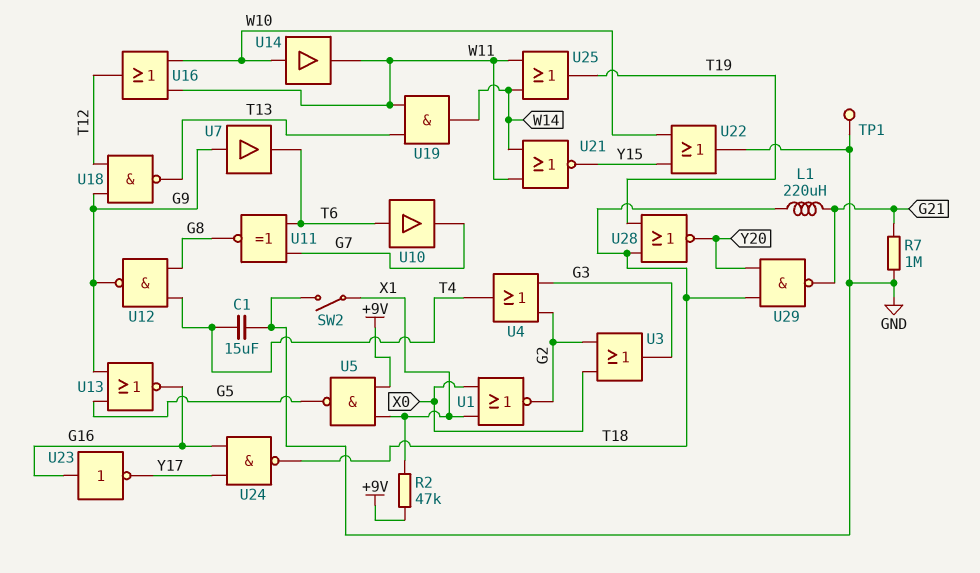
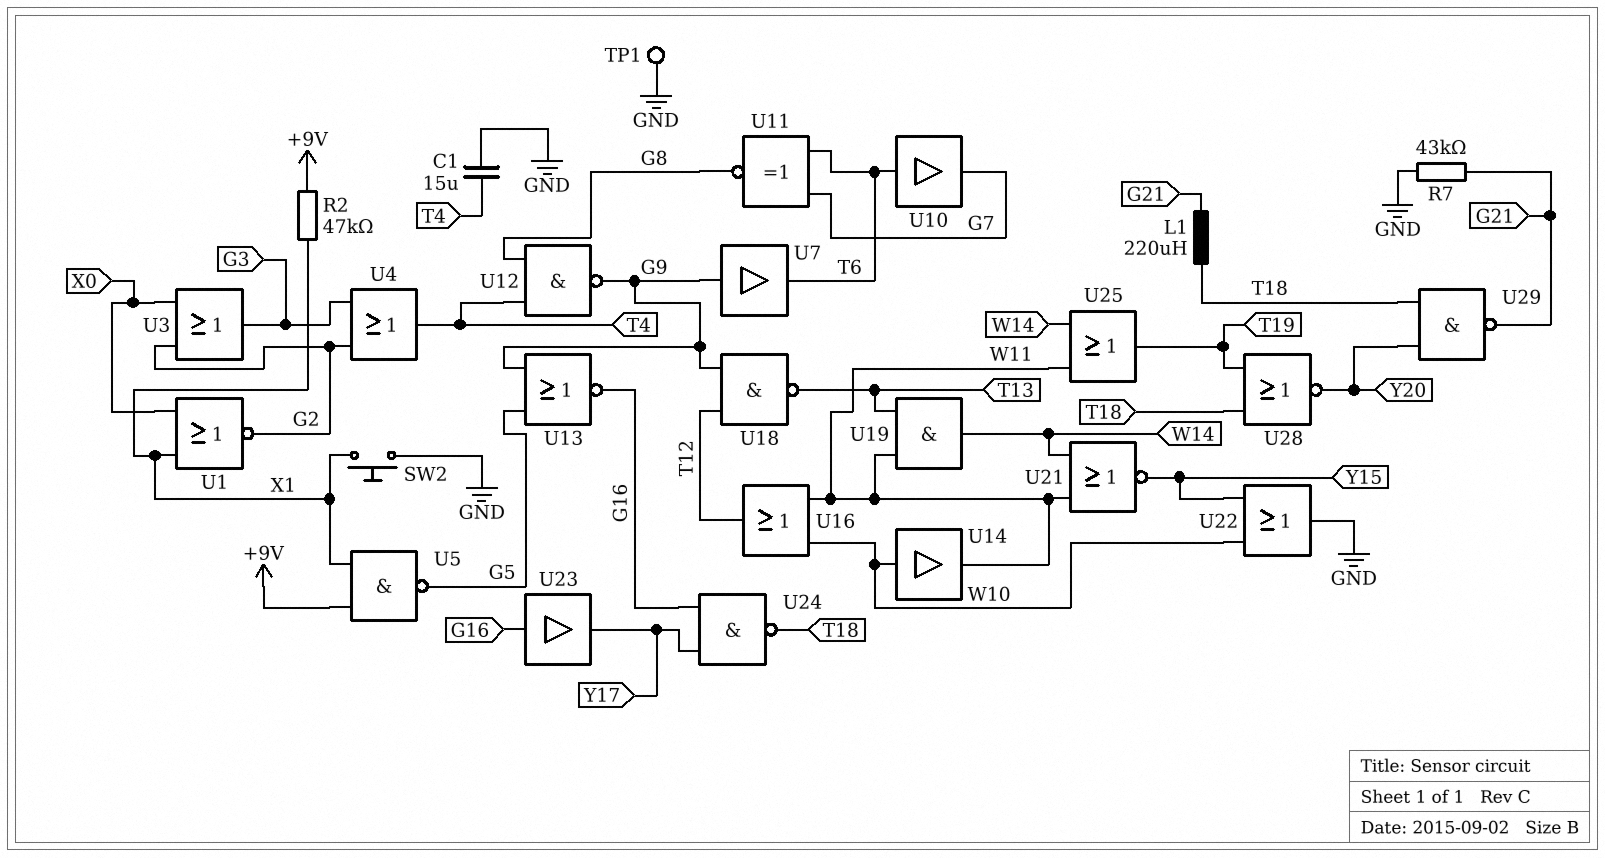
R7: 1M (G21, GND) -> 43k (G21, GND)
SW2: switch (GND, X1) -> button (GND, X1)
U23: NOT (in G16, out Y17) -> buffer (in G16, out Y17)

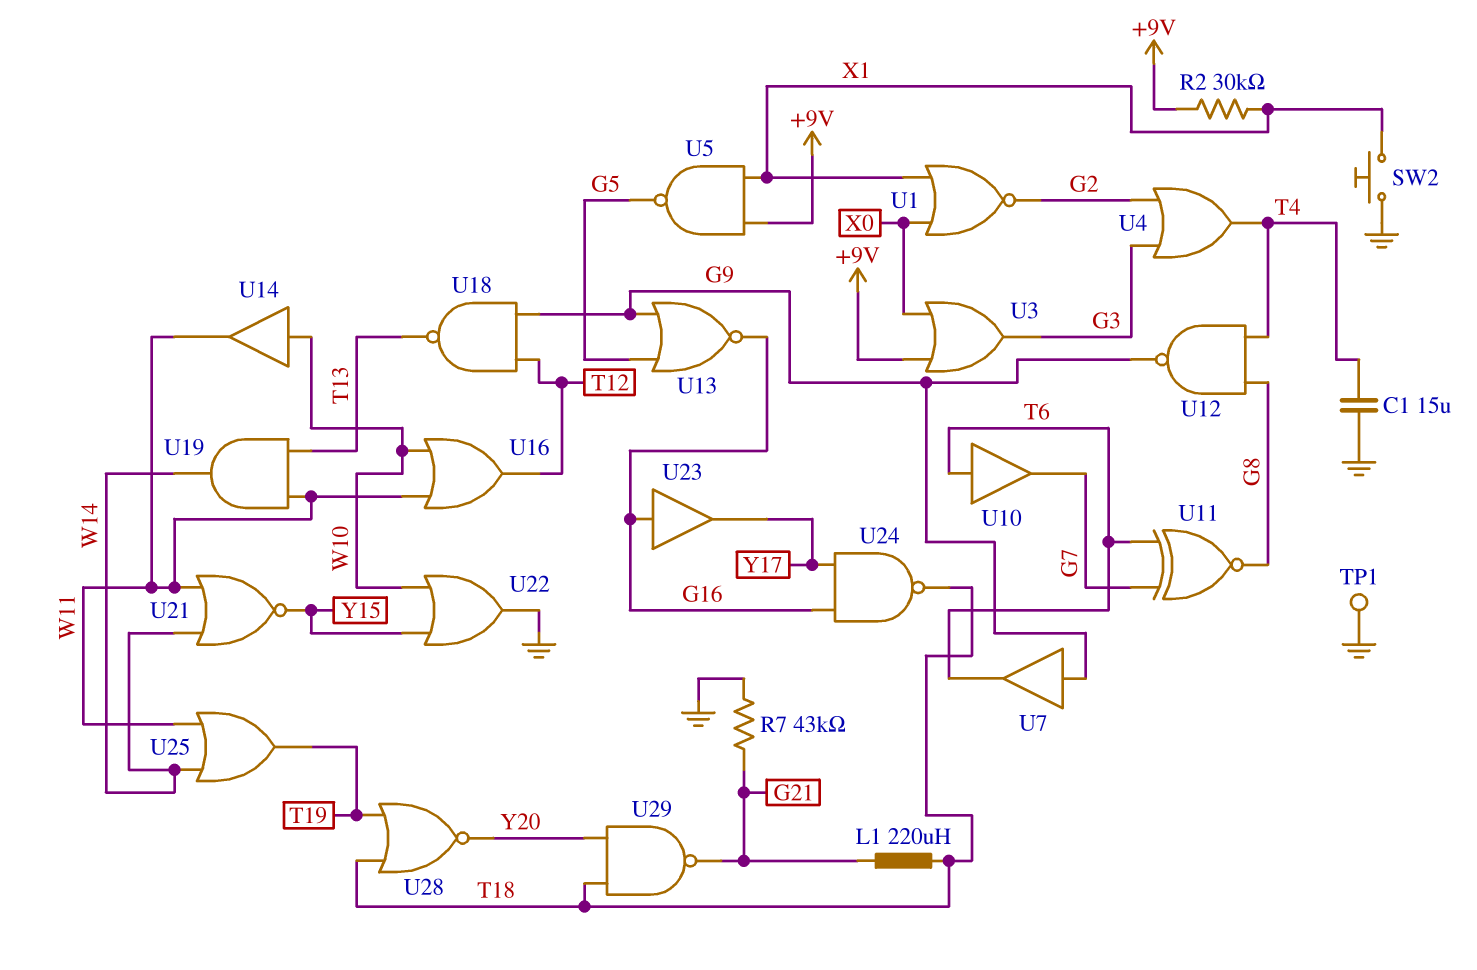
R2: 47k (+9V, X1) -> 30k (+9V, X1)
U3: OR (in G2, in X0, out G3) -> OR (in +9V, in X0, out G3)

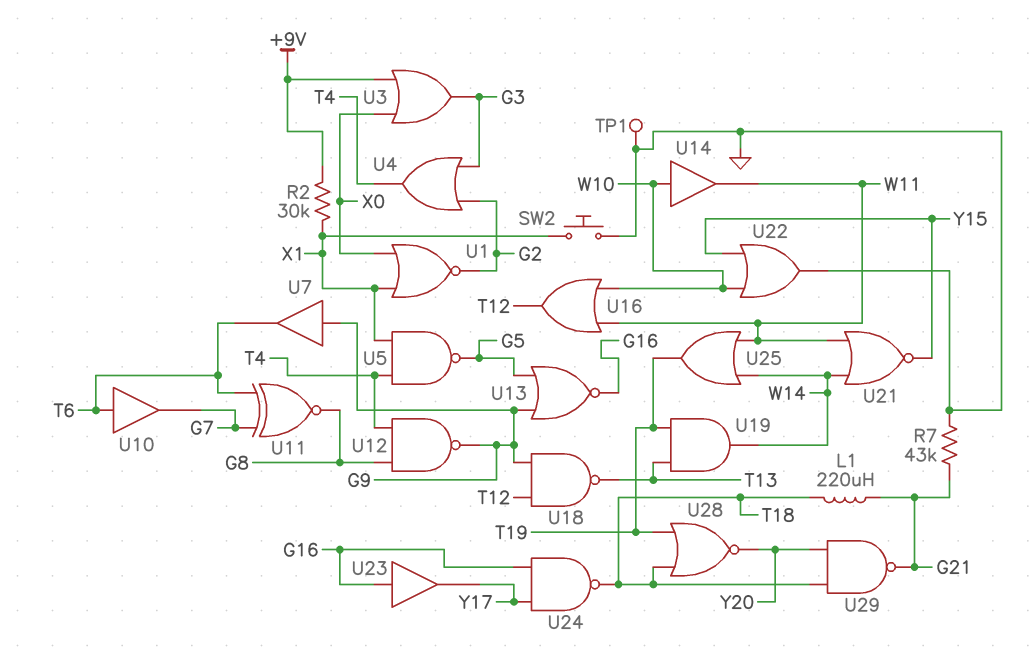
C1: 15uF (GND, T4) -> none
U5: NAND (in +9V, in X1, out G5) -> NAND (in T4, in X1, out G5)
U19: AND (in T13, in W11, out W14) -> AND (in T13, in T19, out W14)

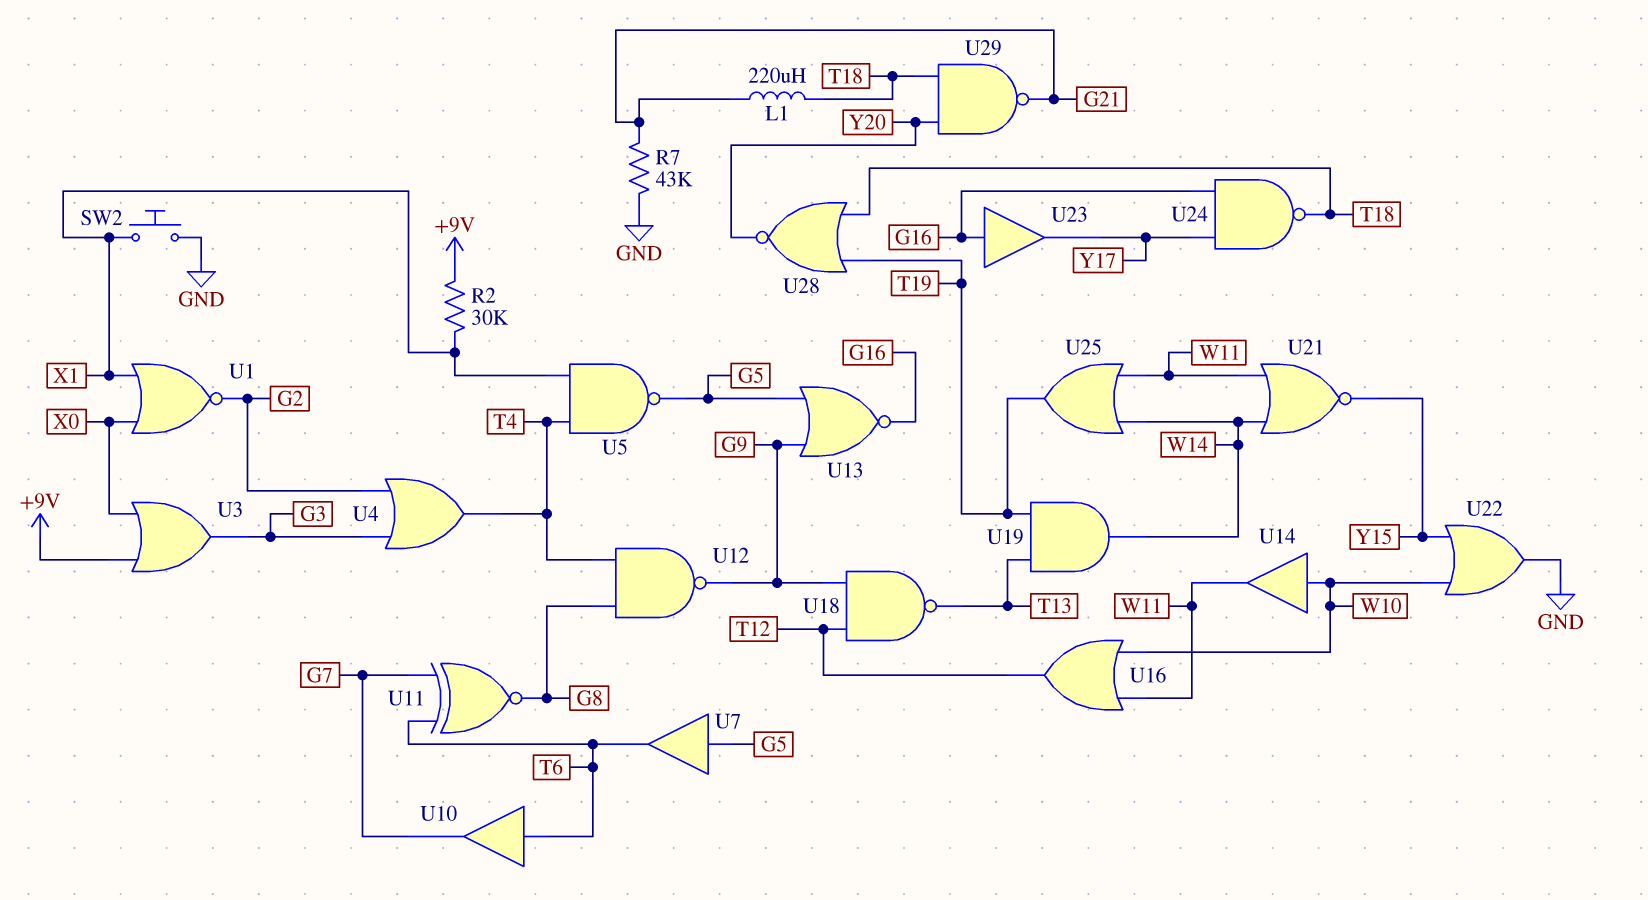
TP1: test point (GND) -> none
U7: buffer (in G9, out T6) -> buffer (in G5, out T6)

